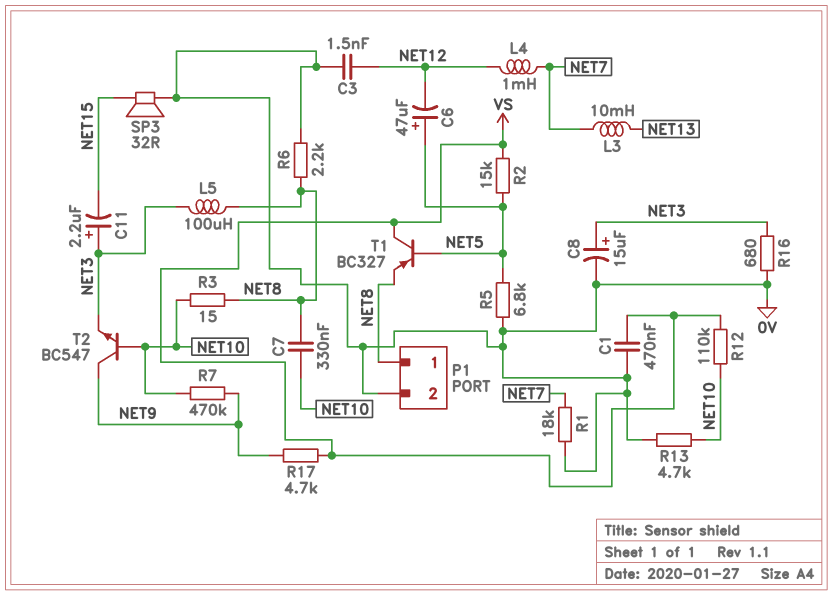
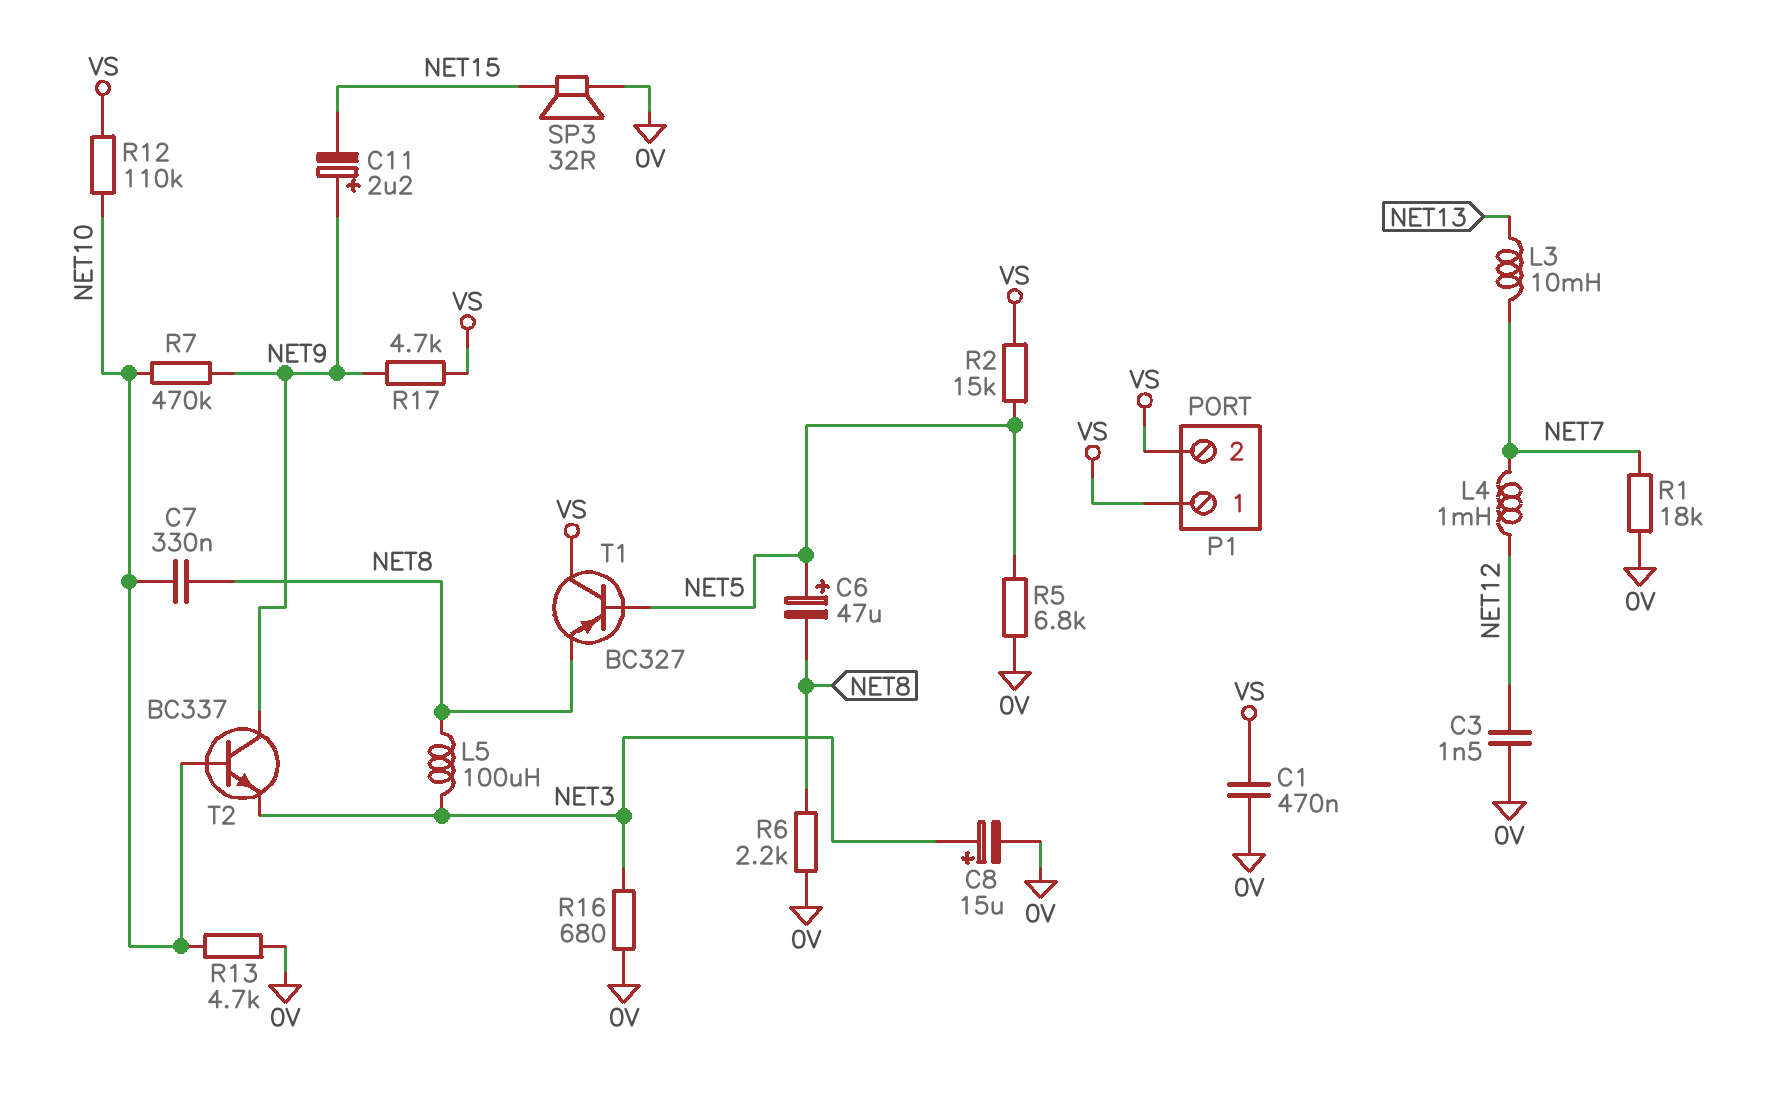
C6: 47uF (plus NET5, minus NET12) -> 47uF (plus NET5, minus NET8)
C11: 2.2uF (plus NET3, minus NET15) -> 2.2uF (plus NET9, minus NET15)
P1 pin 1: NET8 -> VS
P1 pin 2: 0V -> VS
R3: 15 (NET8, NET10) -> none
T2: NPN BC547 (B NET10, C NET9, E NET3) -> NPN BC337 (B NET10, C NET9, E NET3)

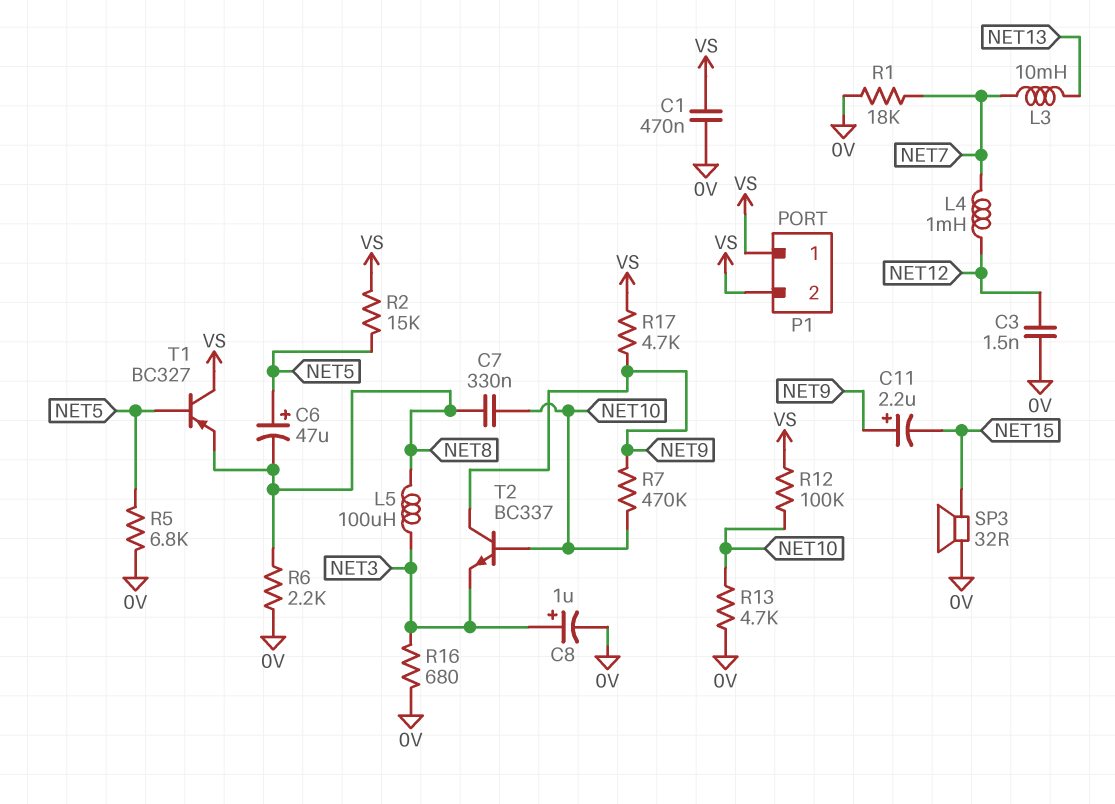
C8: 15uF (plus NET3, minus 0V) -> 1uF (plus NET3, minus 0V)
R12: 110k (NET10, VS) -> 100k (NET10, VS)

